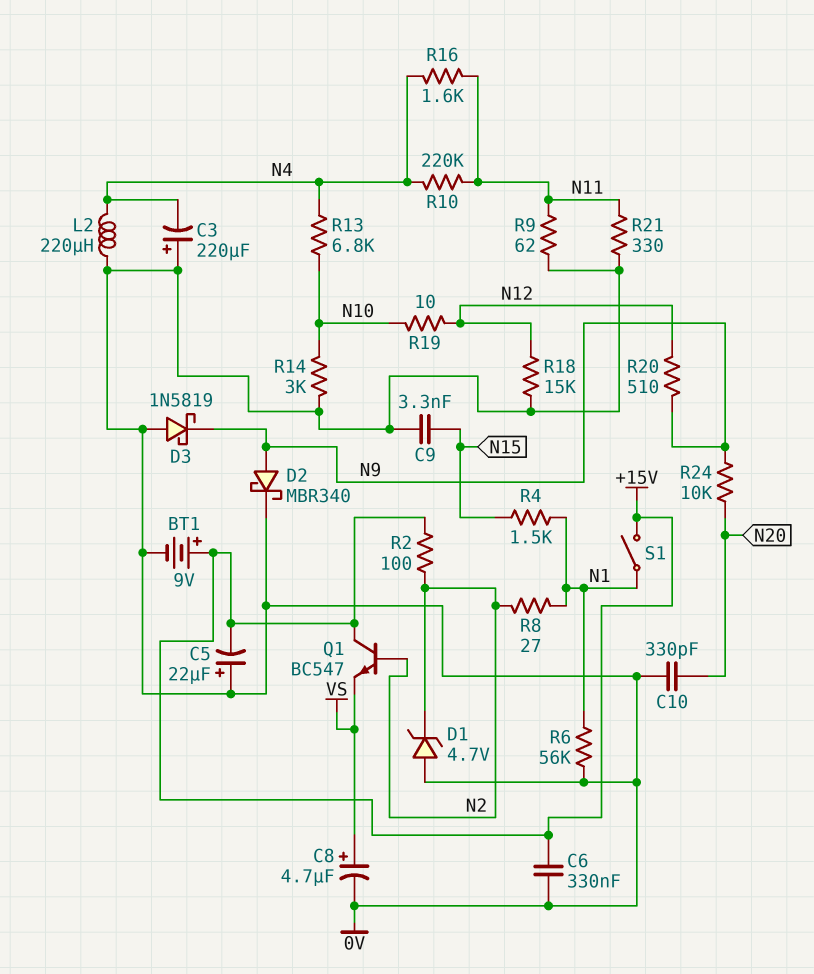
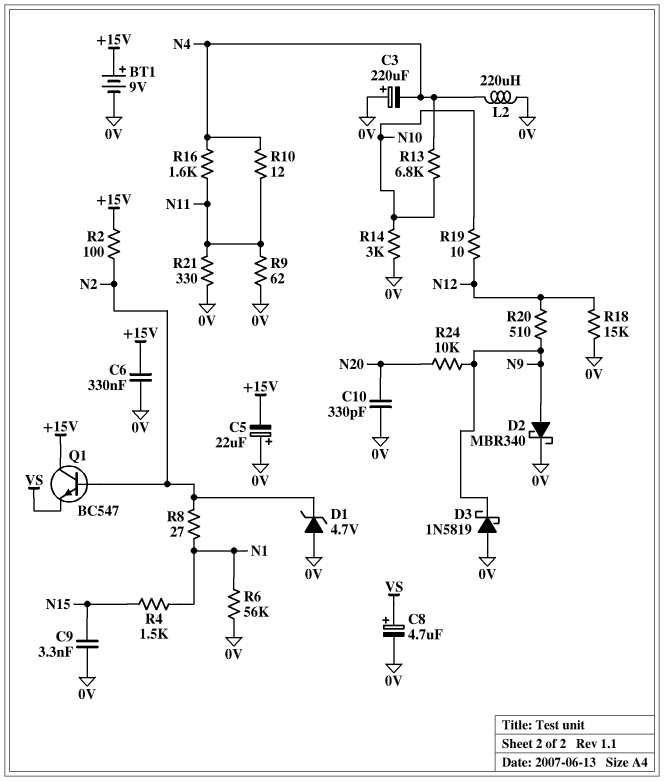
R10: 220k (N4, N11) -> 12 (N4, N11)
S1: switch (+15V, N1) -> none

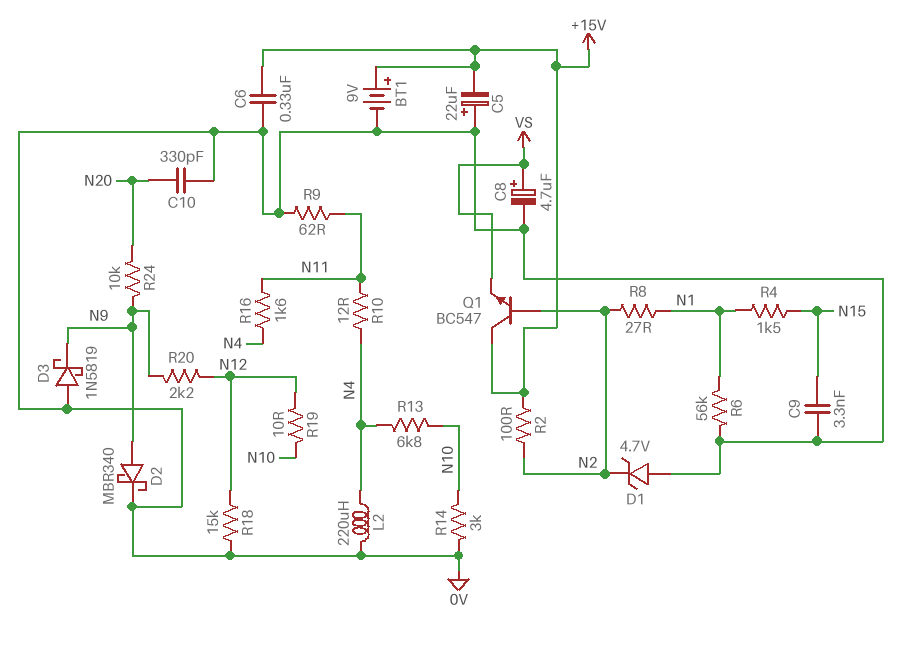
C3: 220uF (plus 0V, minus N4) -> none
R20: 510 (N9, N12) -> 2.2k (N9, N12)
R21: 330 (0V, N11) -> none

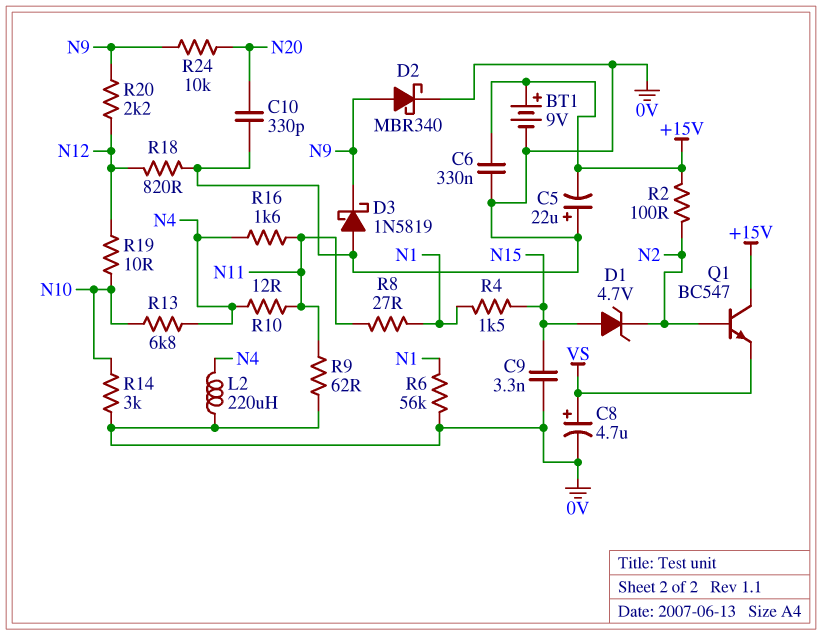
D1: zener 4.7V (A 0V, K N2) -> zener 4.7V (A N15, K N2)
R8: 27 (N1, N2) -> 27 (N1, N11)
R18: 15k (0V, N12) -> 820 (0V, N12)

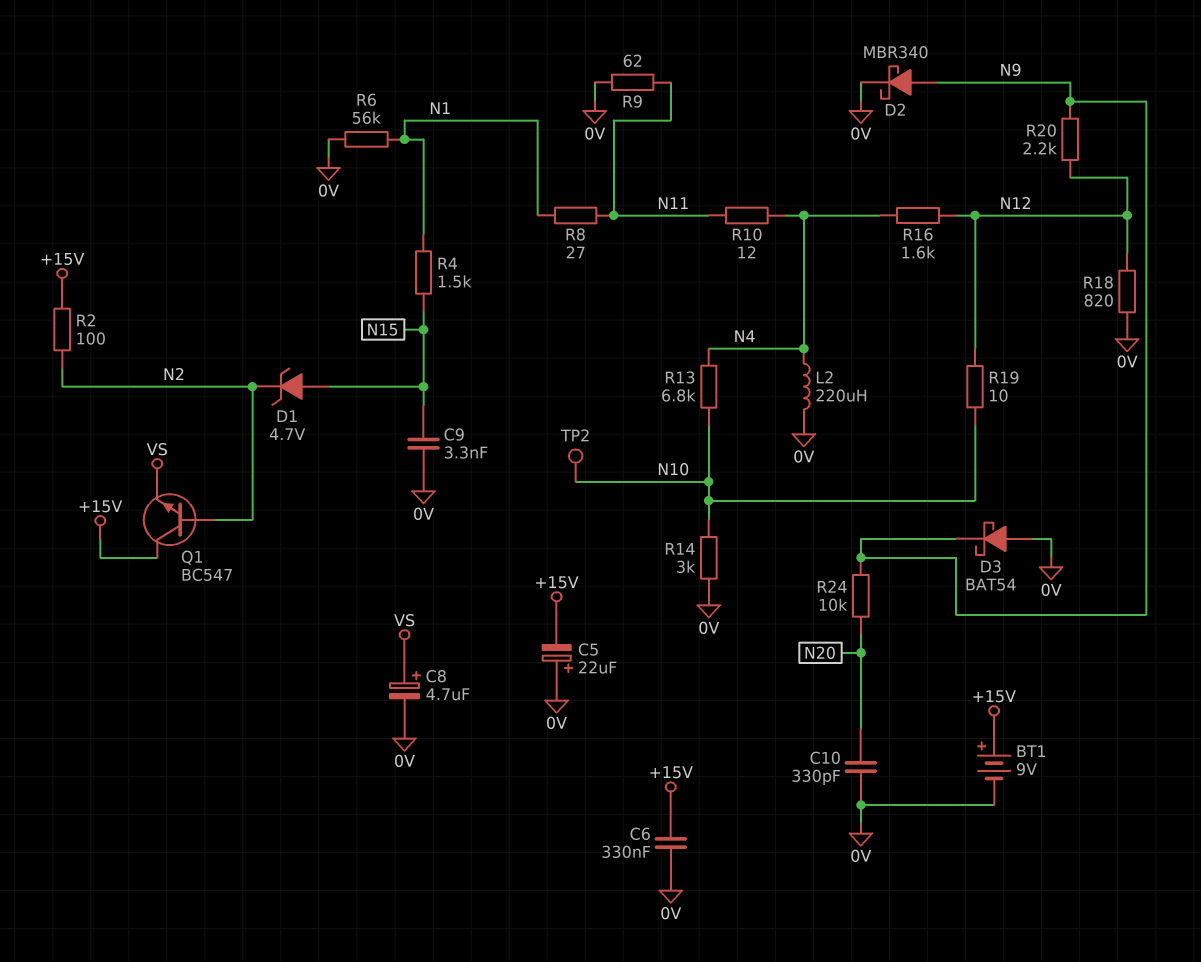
D3: schottky 1N5819 (A 0V, K N9) -> schottky BAT54 (A 0V, K N9)
R16: 1.6k (N4, N11) -> 1.6k (N4, N12)
TP2: none -> test point (N10)

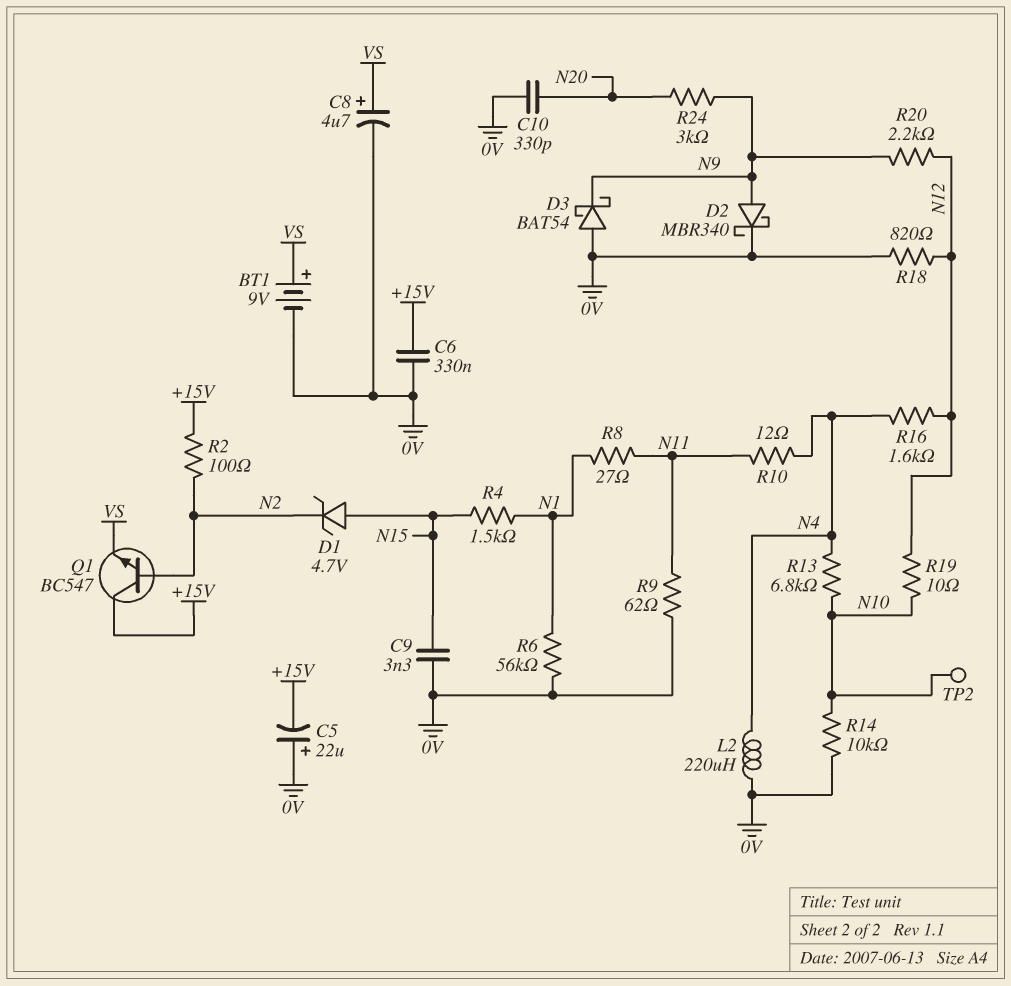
BT1: 9V (plus +15V, minus 0V) -> 9V (plus VS, minus 0V)
R14: 3k (0V, N10) -> 10k (0V, N10)
R24: 10k (N9, N20) -> 3k (N9, N20)

